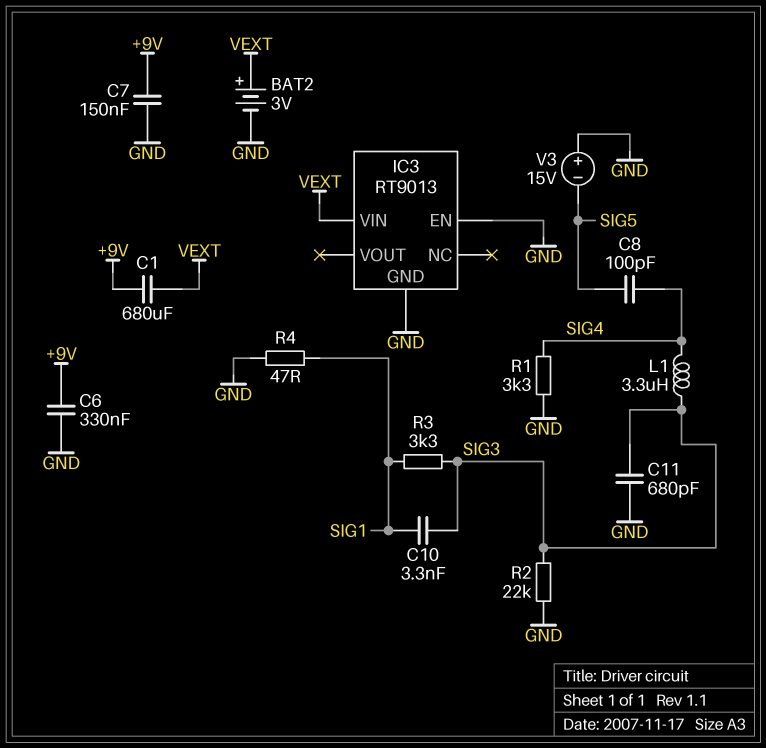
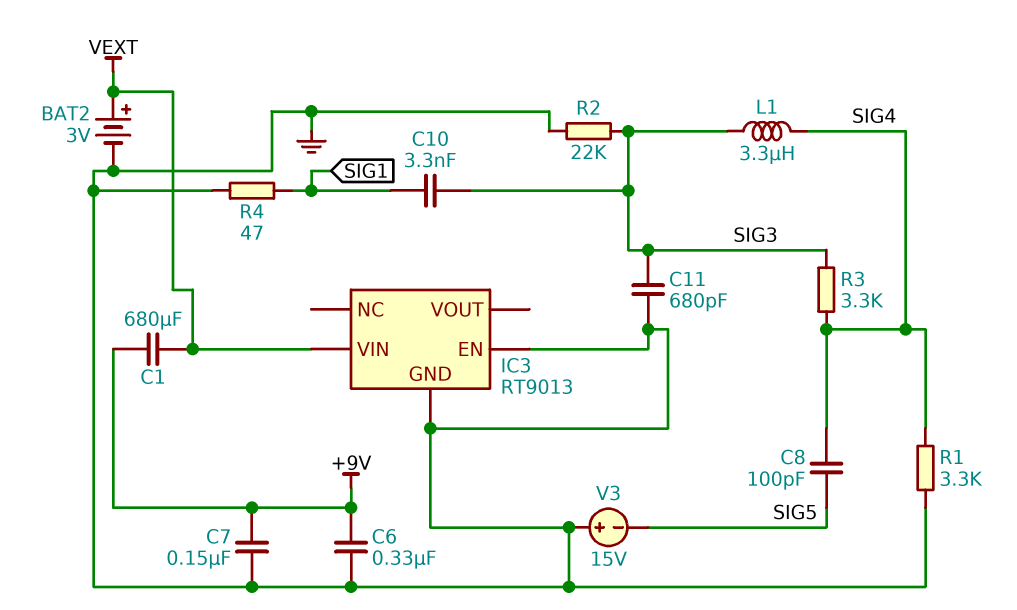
R3: 3.3k (SIG1, SIG3) -> 3.3k (SIG3, SIG4)

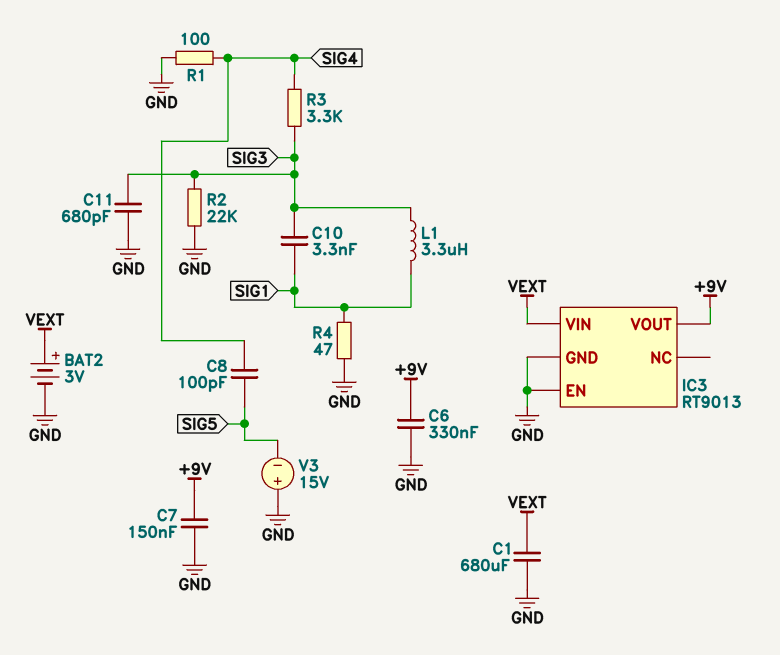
C1: 680uF (+9V, VEXT) -> 680uF (GND, VEXT)
IC3 pin VOUT: none -> +9V
L1: 3.3uH (SIG3, SIG4) -> 3.3uH (SIG1, SIG3)
R1: 3.3k (GND, SIG4) -> 100 (GND, SIG4)

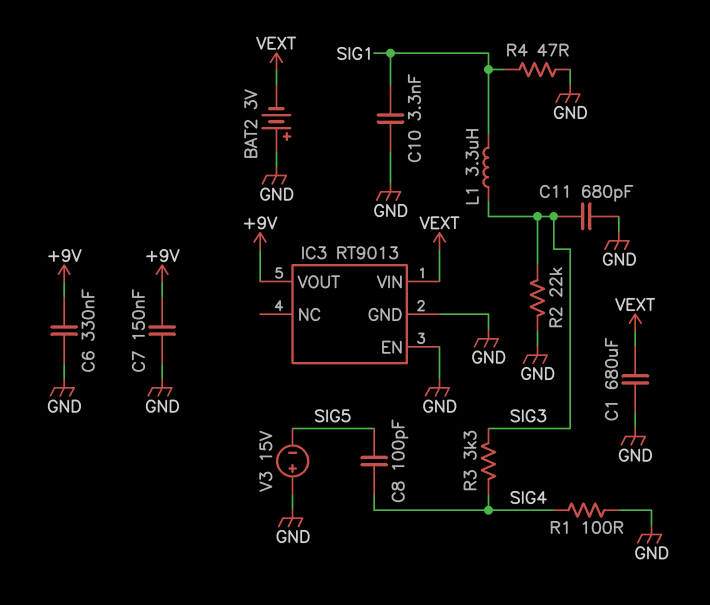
BAT2: 3V (plus VEXT, minus GND) -> 3V (plus GND, minus VEXT)
C10: 3.3nF (SIG1, SIG3) -> 3.3nF (GND, SIG1)

